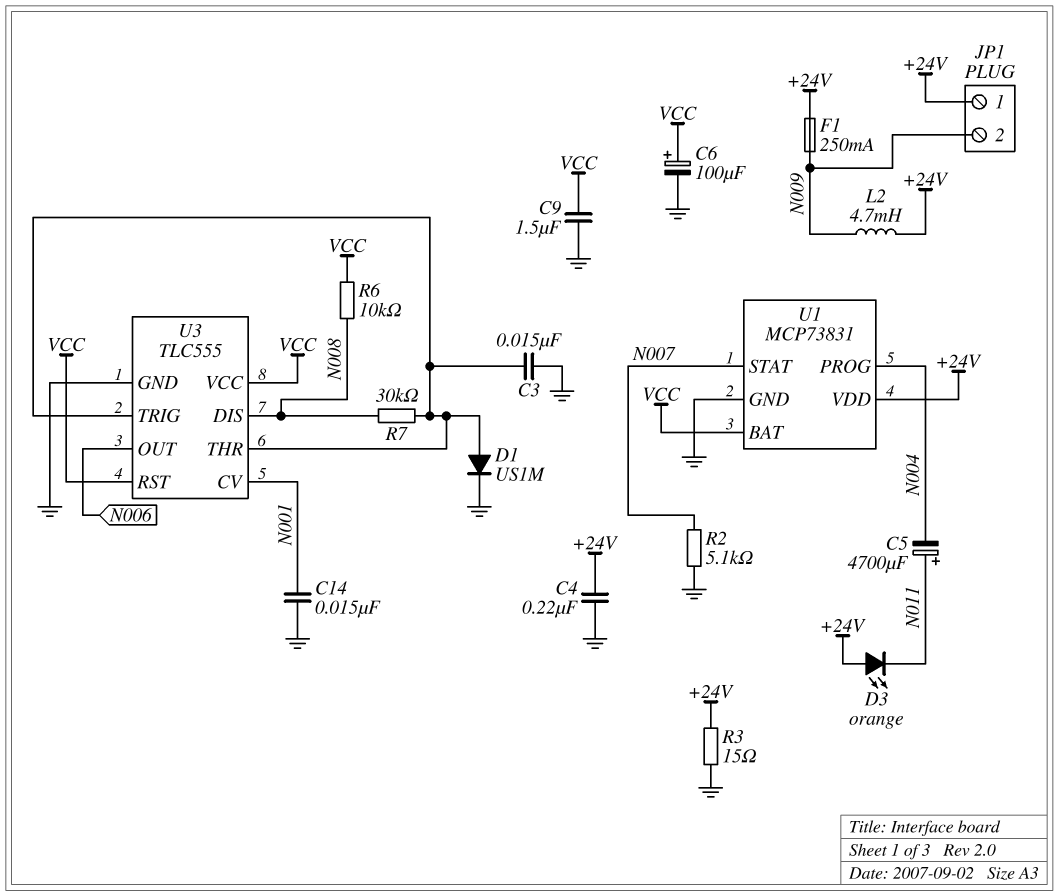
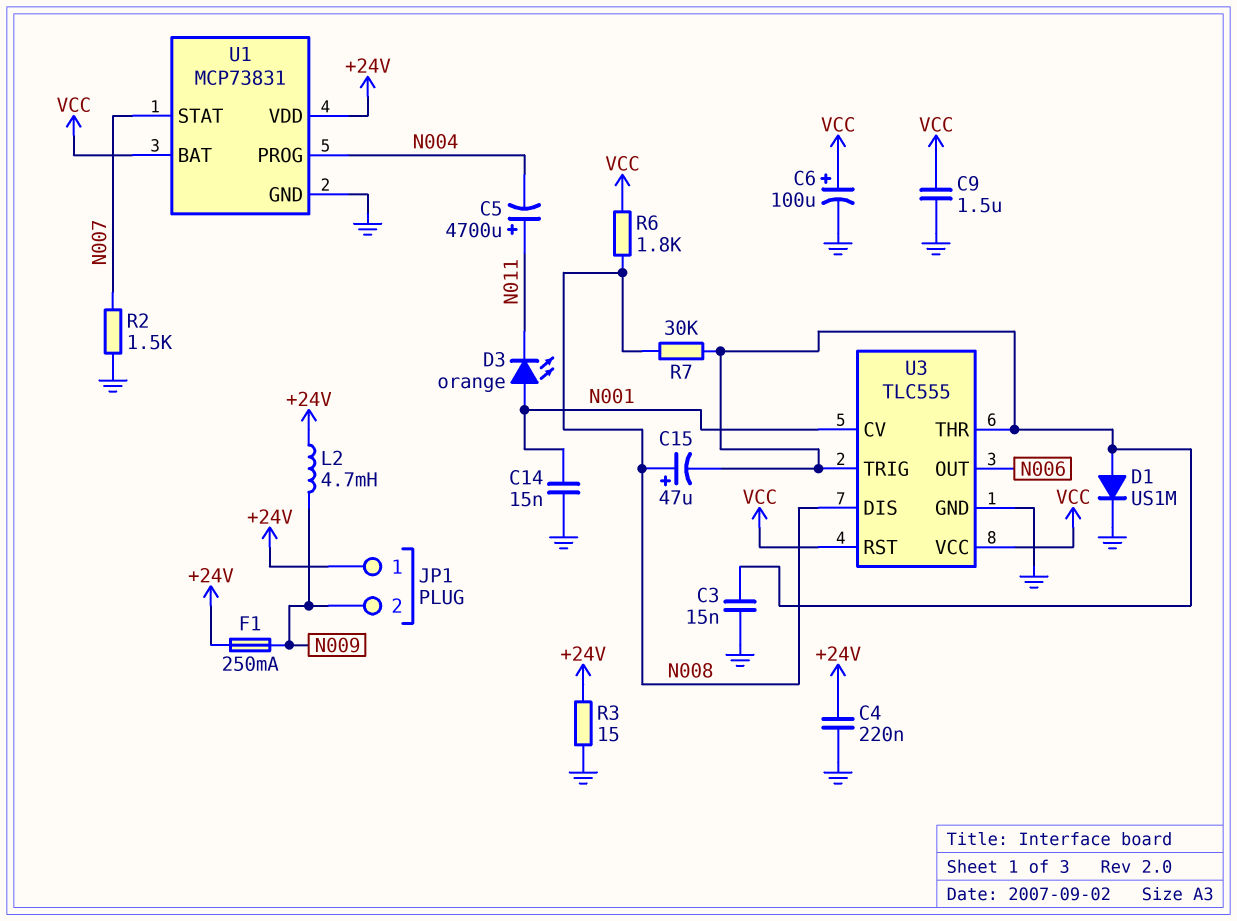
C15: none -> 47uF (plus N008, minus U3/THR)
D3: LED orange (A +24V, K N011) -> LED orange (A N001, K N011)
R2: 5.1k (GND, N007) -> 1.5k (GND, N007)
R6: 10k (N008, VCC) -> 1.8k (N008, VCC)

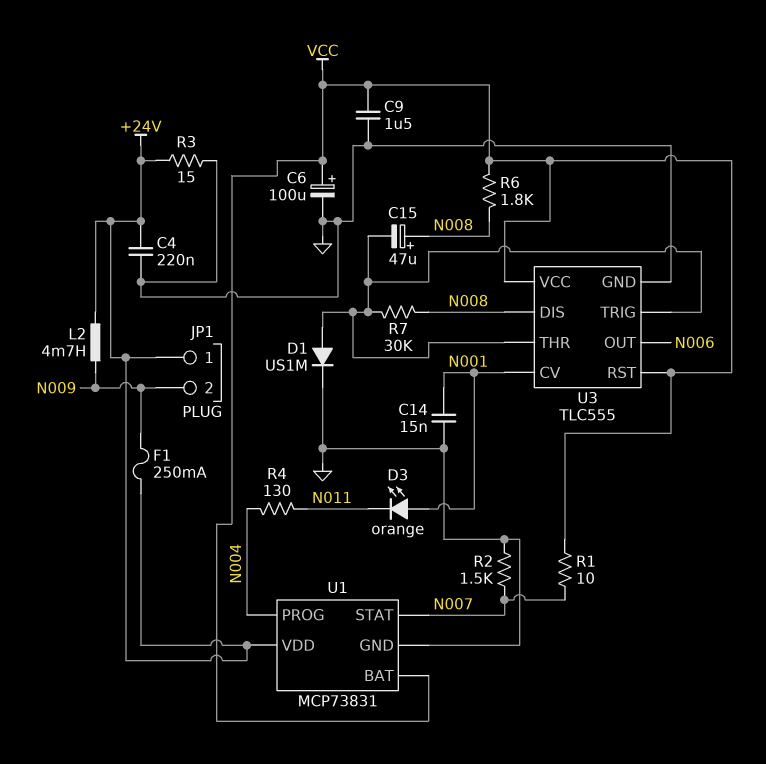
C3: 15nF (GND, U3/THR) -> none
C5: 4700uF (plus N011, minus N004) -> none
R1: none -> 10 (N007, VCC)
R4: none -> 130 (N004, N011)

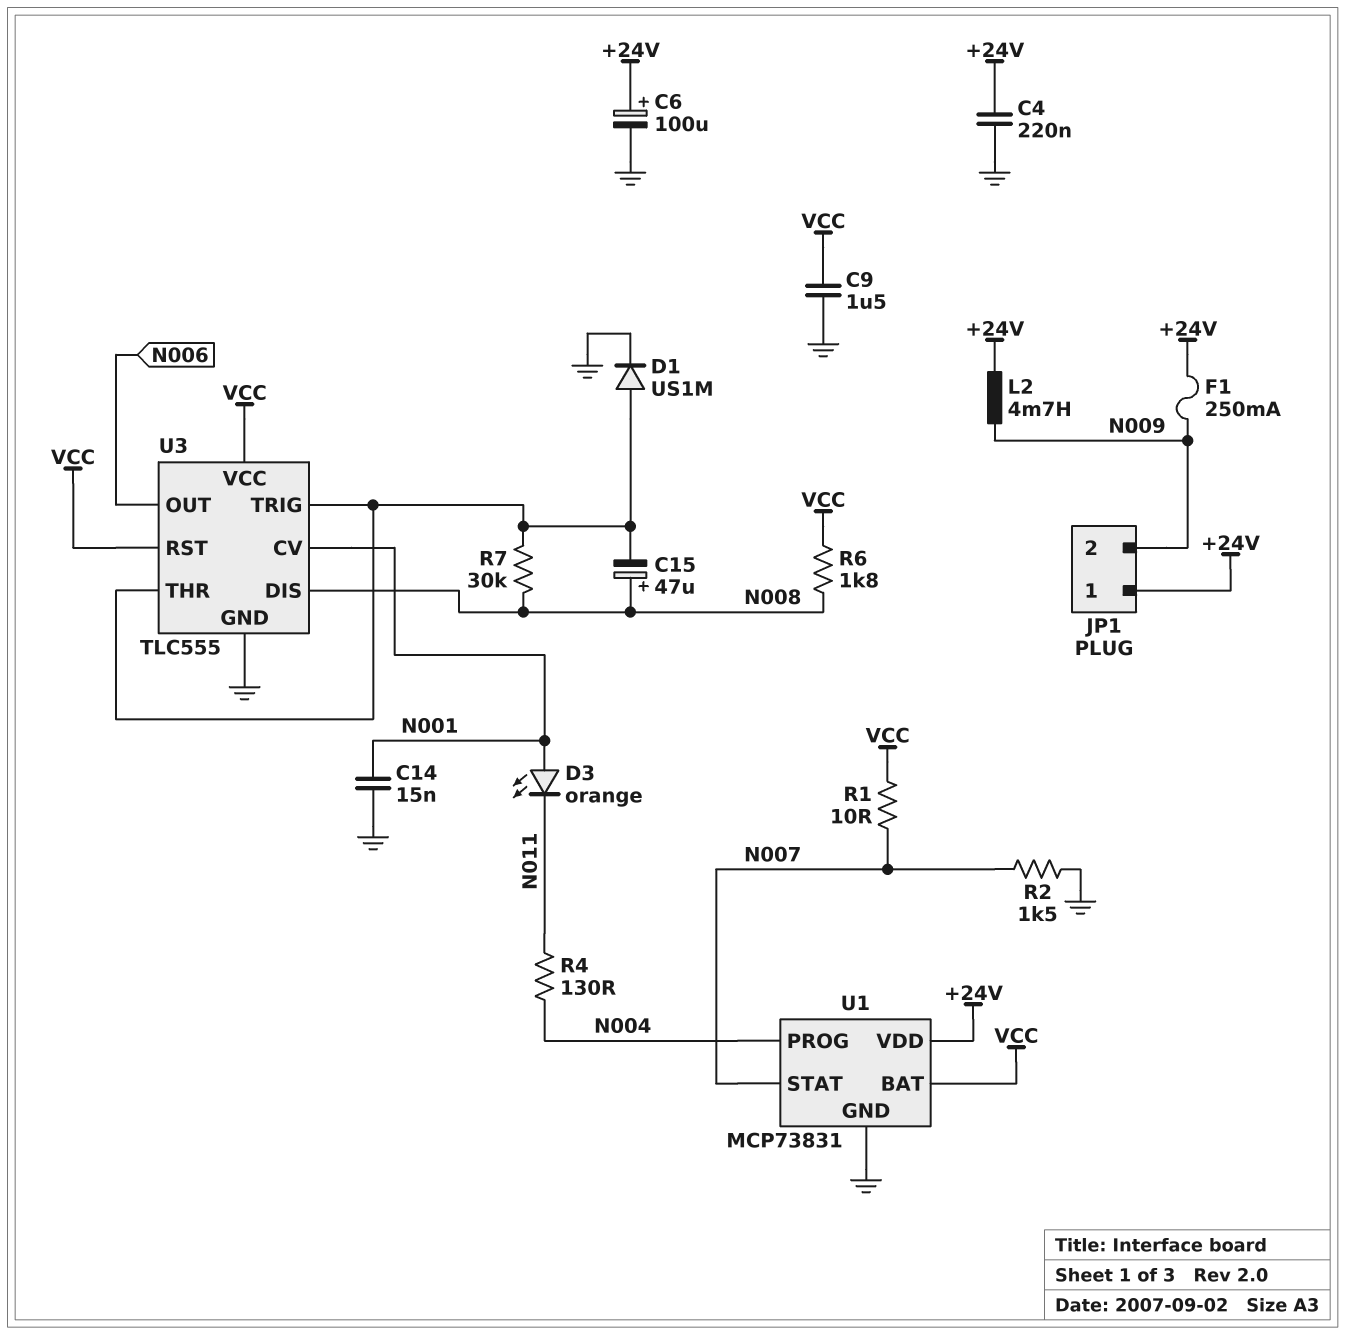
C6: 100uF (plus VCC, minus GND) -> 100uF (plus +24V, minus GND)
R3: 15 (+24V, GND) -> none

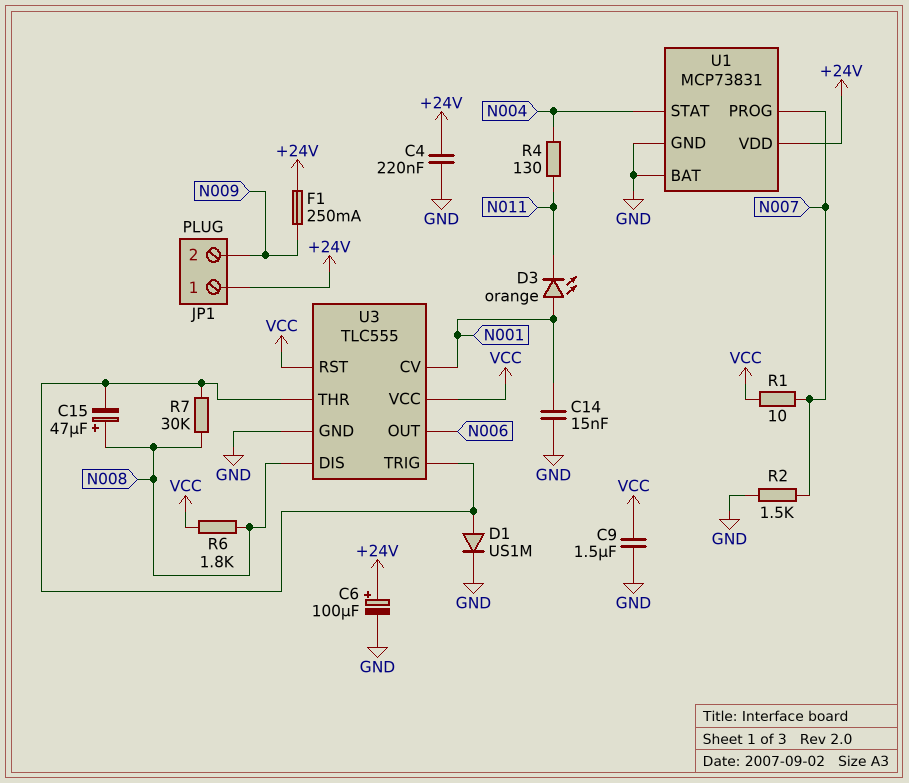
L2: 4.7mH (+24V, N009) -> none
U1 pin BAT: VCC -> GND
U1 pin PROG: N004 -> N007
U1 pin STAT: N007 -> N004

